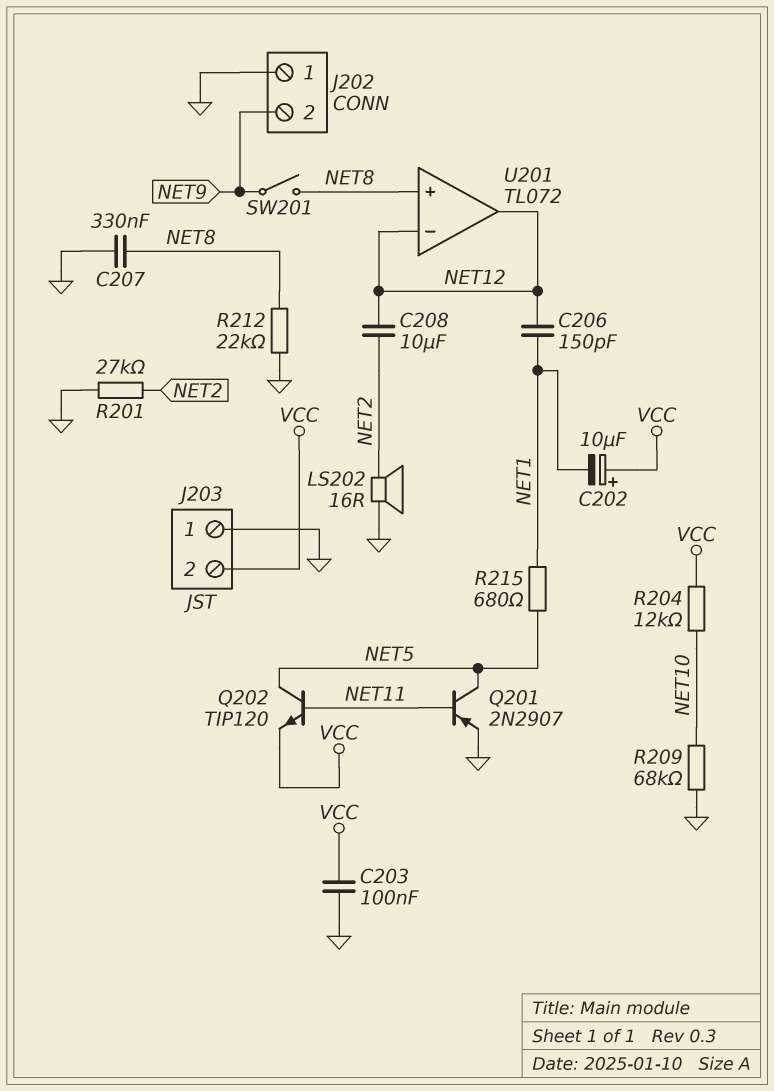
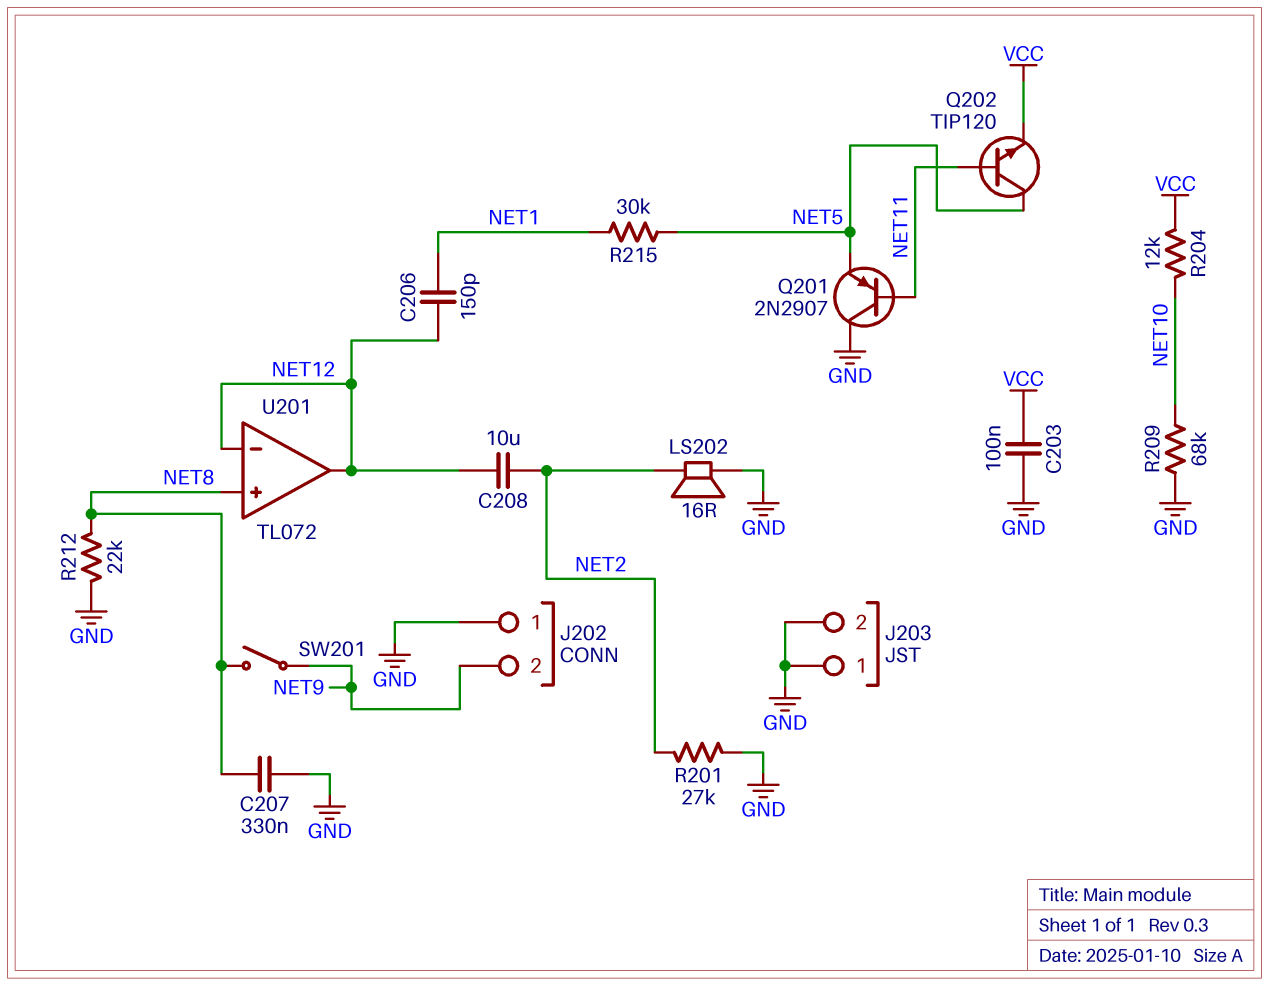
C202: 10uF (plus VCC, minus NET1) -> none
J203 pin 2: VCC -> GND
Q201: PNP 2N2907 (B NET11, C NET5, E GND) -> PNP 2N2907 (B NET11, C GND, E NET5)
R215: 680 (NET1, NET5) -> 30k (NET1, NET5)

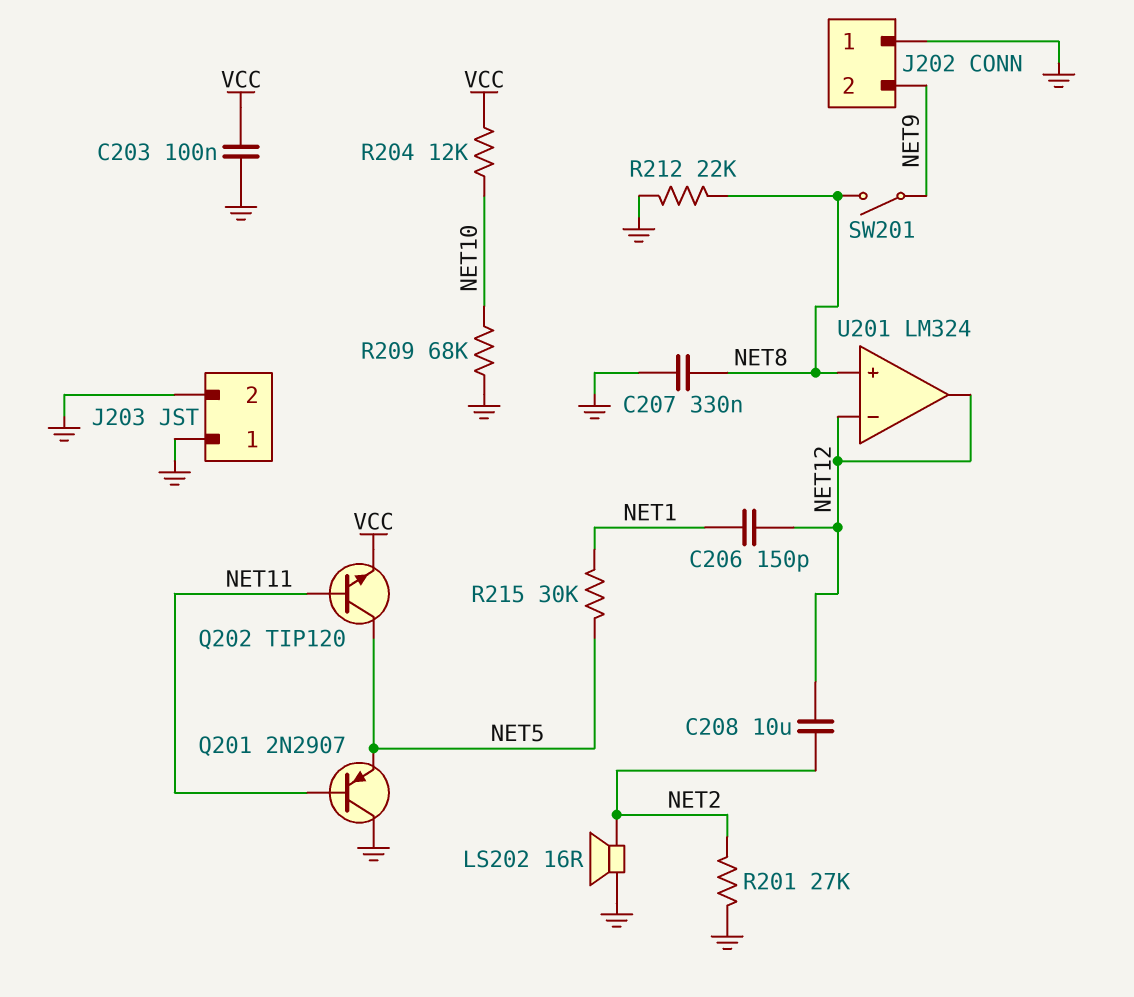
U201: TL072 -> LM324

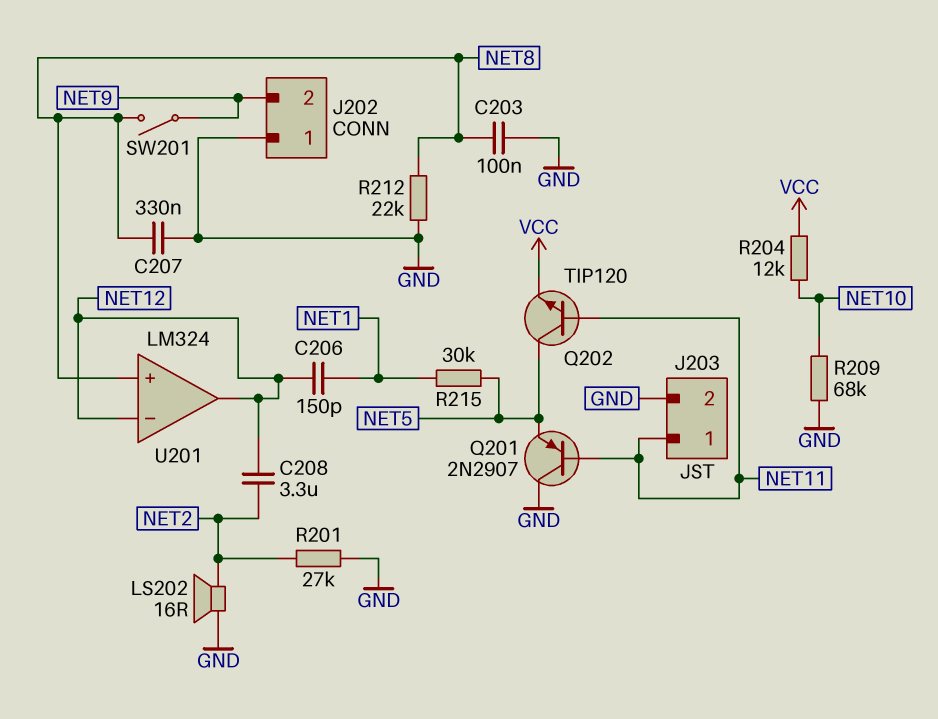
C203: 100nF (GND, VCC) -> 100nF (GND, NET8)
C208: 10uF (NET2, NET12) -> 3.3uF (NET2, NET12)
J203 pin 1: GND -> NET11

